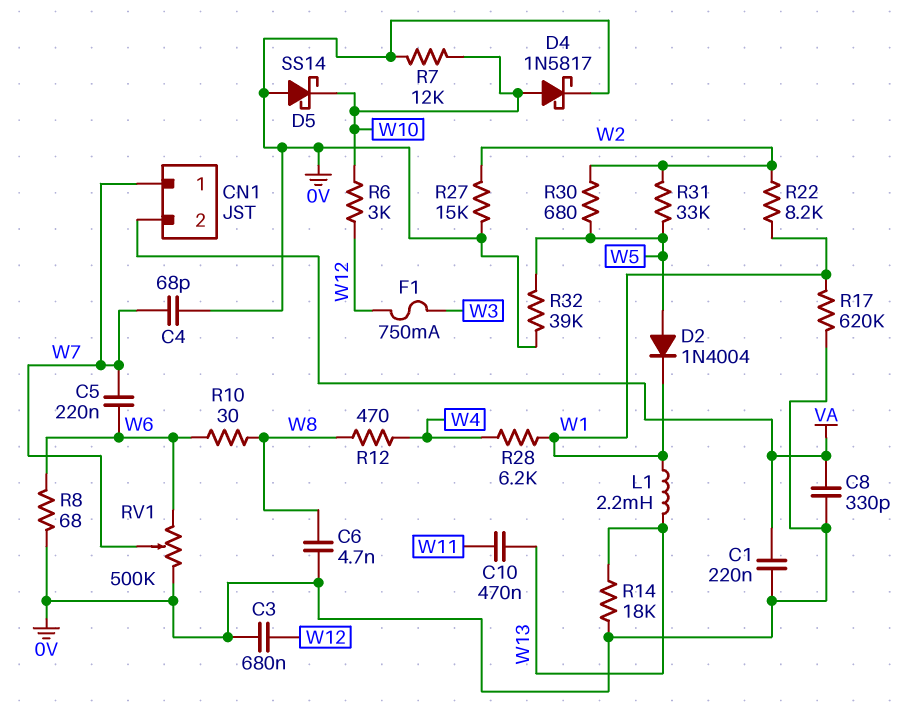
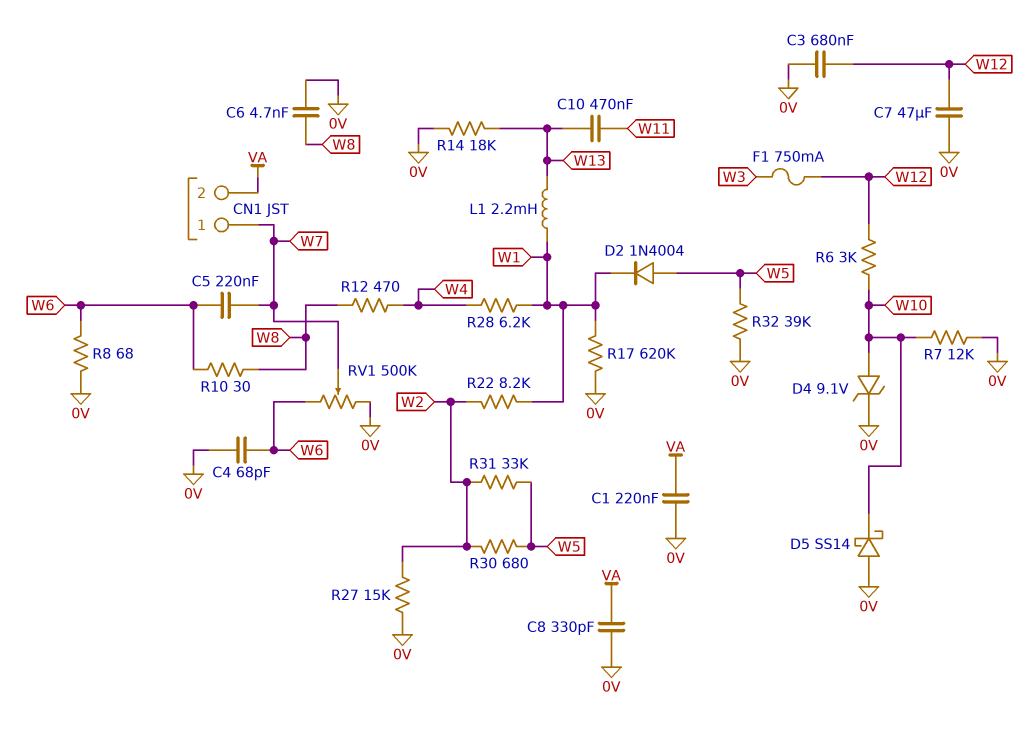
C4: 68pF (0V, W7) -> 68pF (0V, W6)
C7: none -> 47uF (0V, W12)
D4: schottky 1N5817 (A W10, K 0V) -> zener 9.1V (A W10, K 0V)

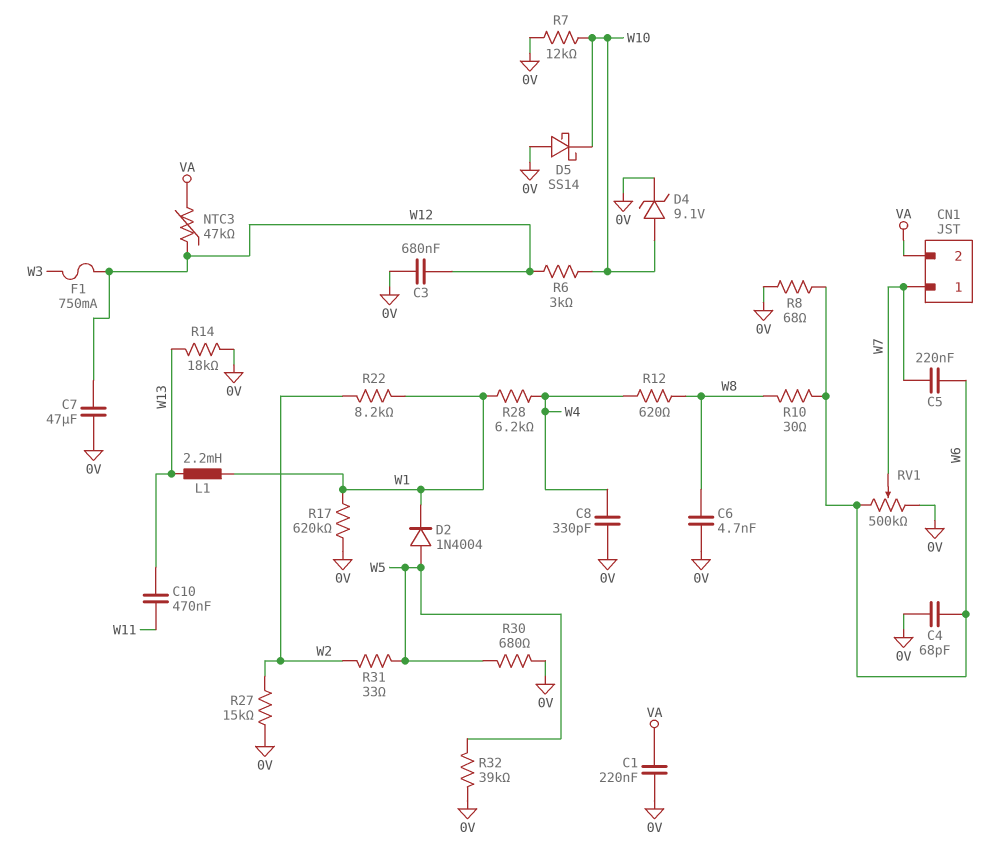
C8: 330pF (0V, VA) -> 330pF (0V, W4)
NTC3: none -> 47k (VA, W12)
R12: 470 (W4, W8) -> 620 (W4, W8)
R30: 680 (W2, W5) -> 680 (0V, W5)
R31: 33k (W2, W5) -> 33 (W2, W5)

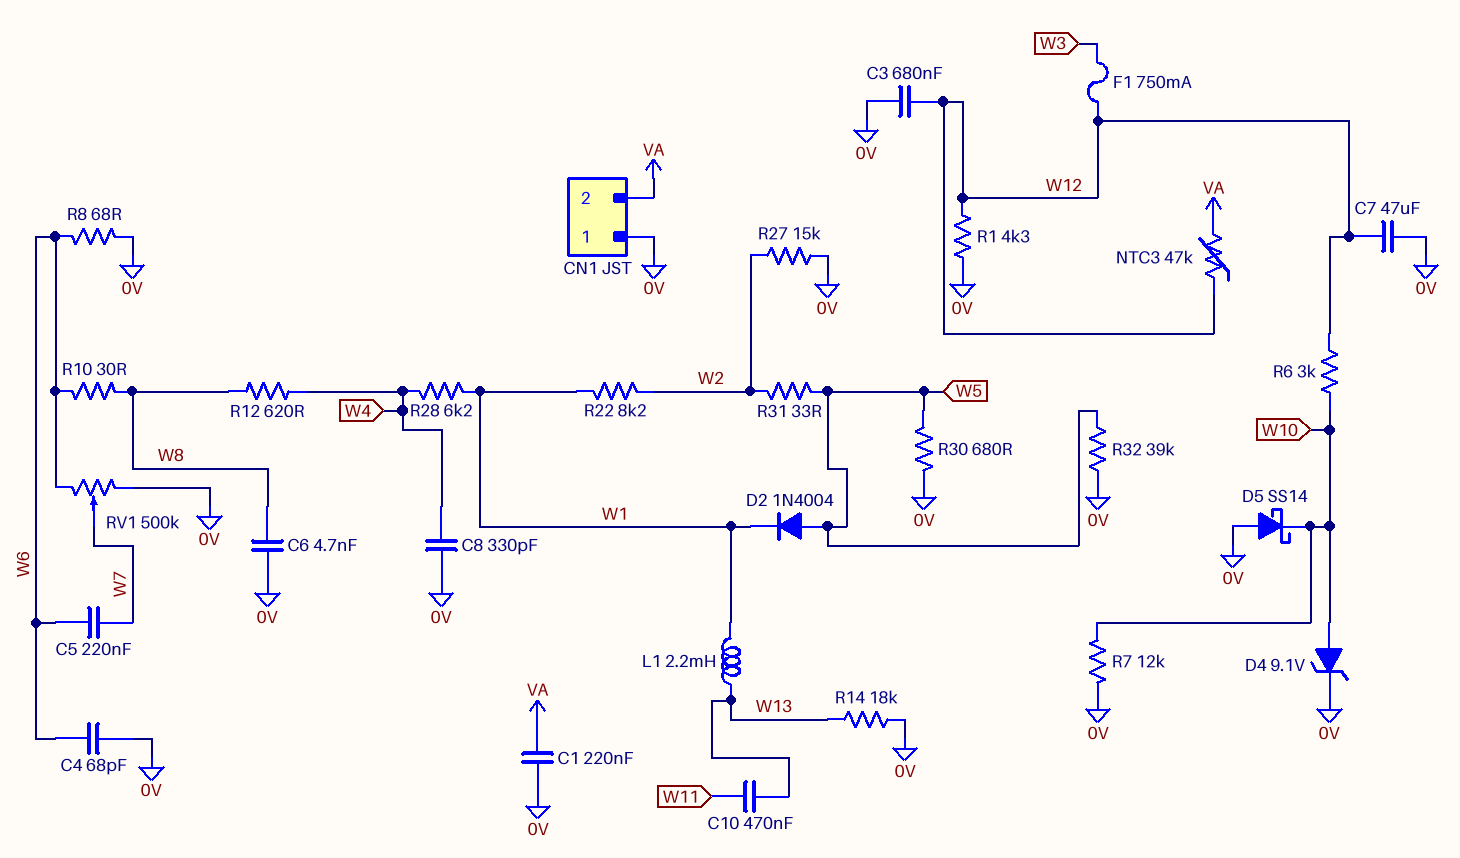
CN1 pin 1: W7 -> 0V
R1: none -> 4.3k (0V, W12)
R17: 620k (0V, W1) -> none

